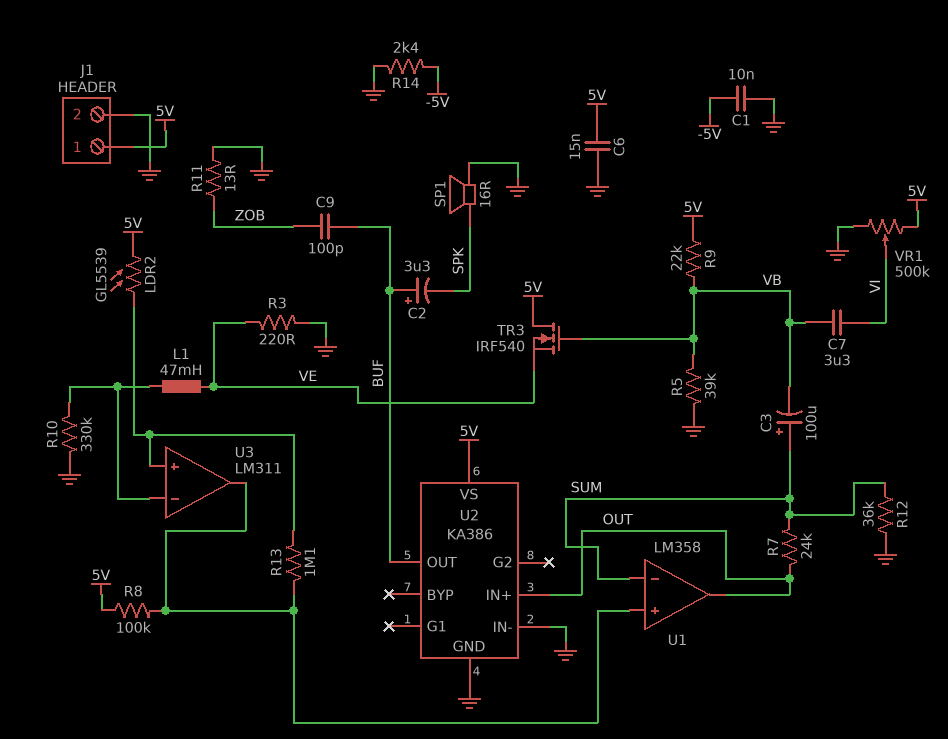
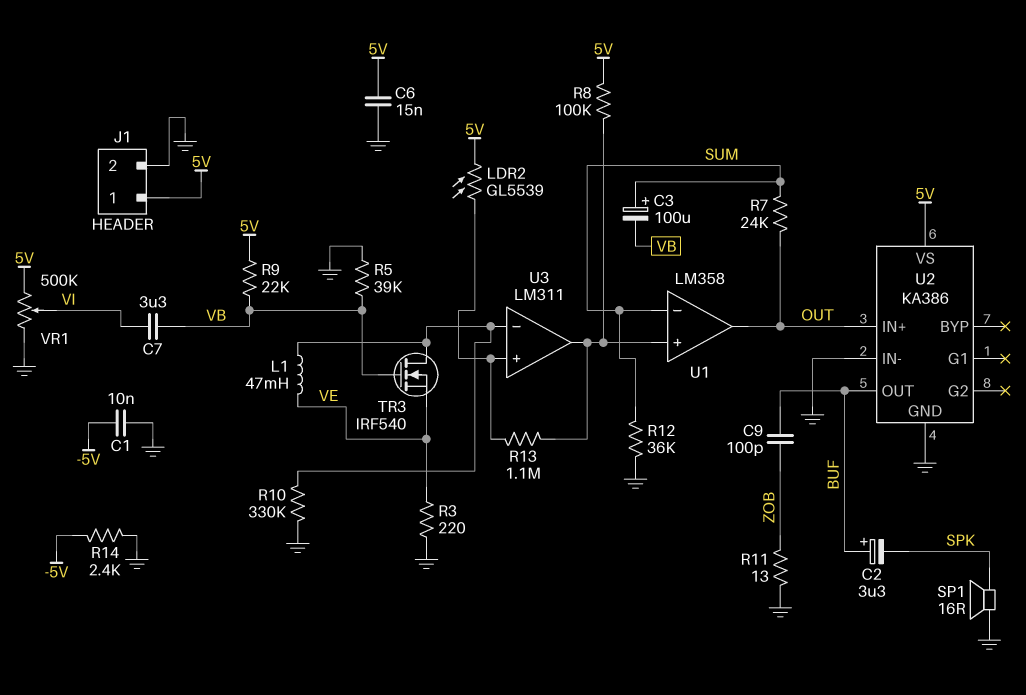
TR3: NMOS IRF540 (G VB, D 5V, S VE) -> NMOS IRF540 (G VB, D U3/in-, S VE)

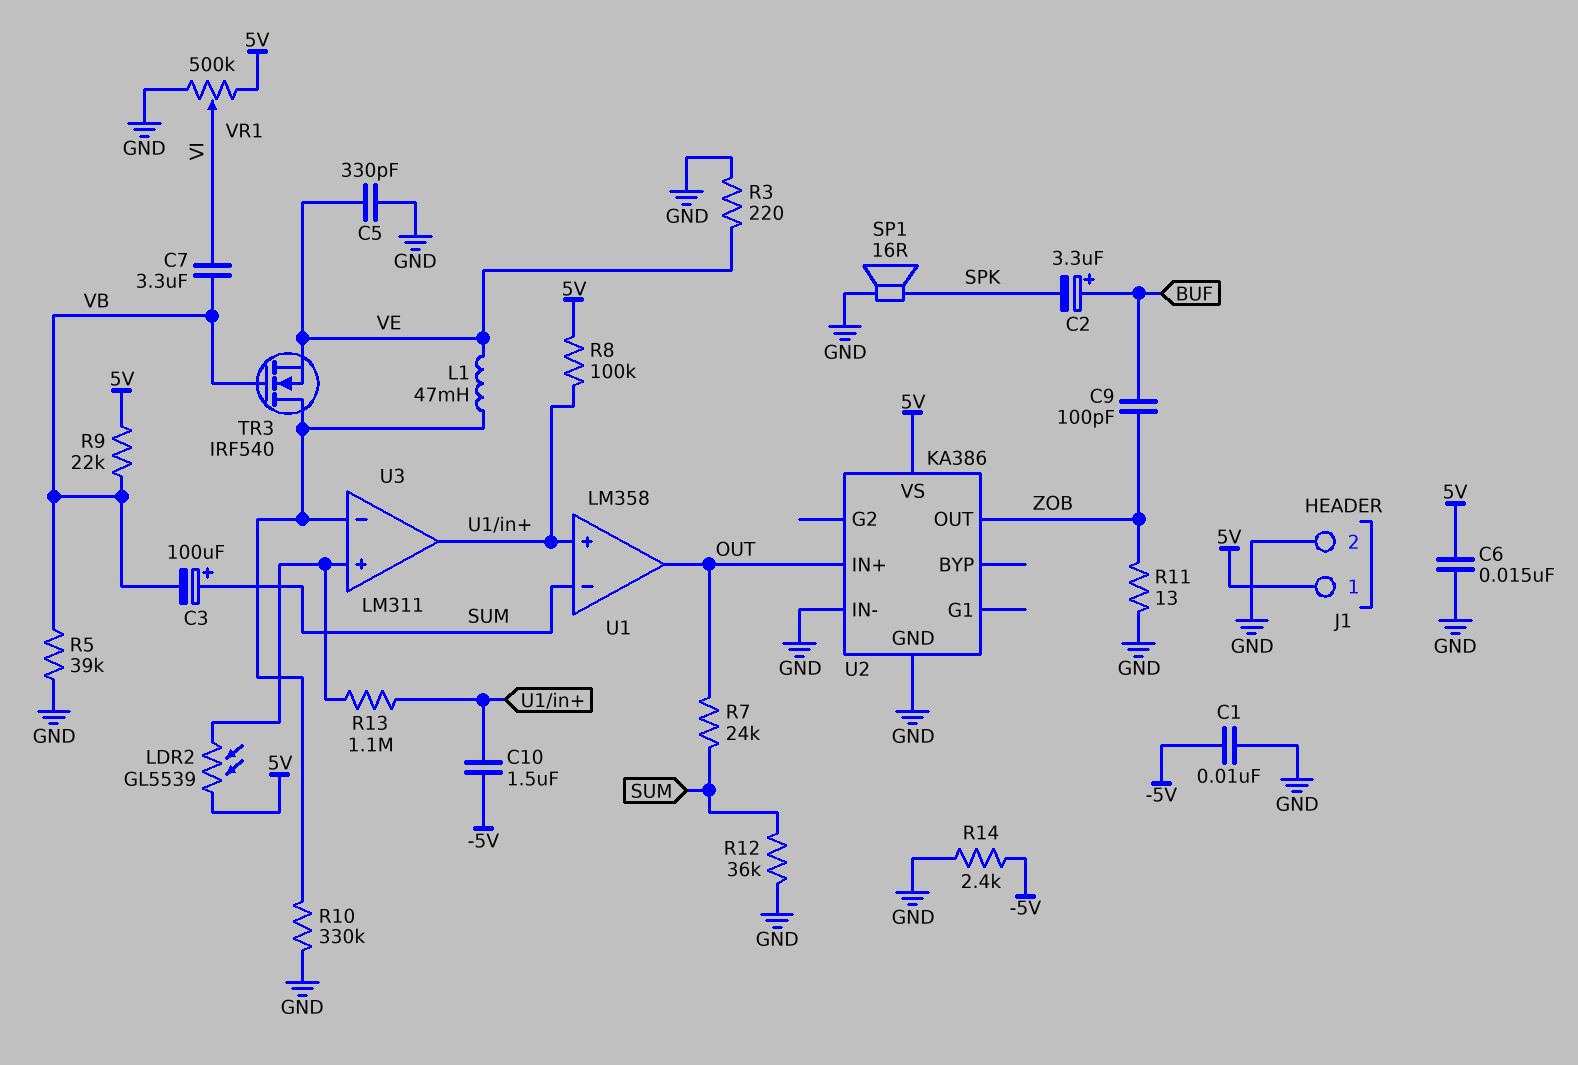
C5: none -> 330pF (GND, VE)
C10: none -> 1.5uF (-5V, U1/in+)
U2 pin OUT: BUF -> ZOB

